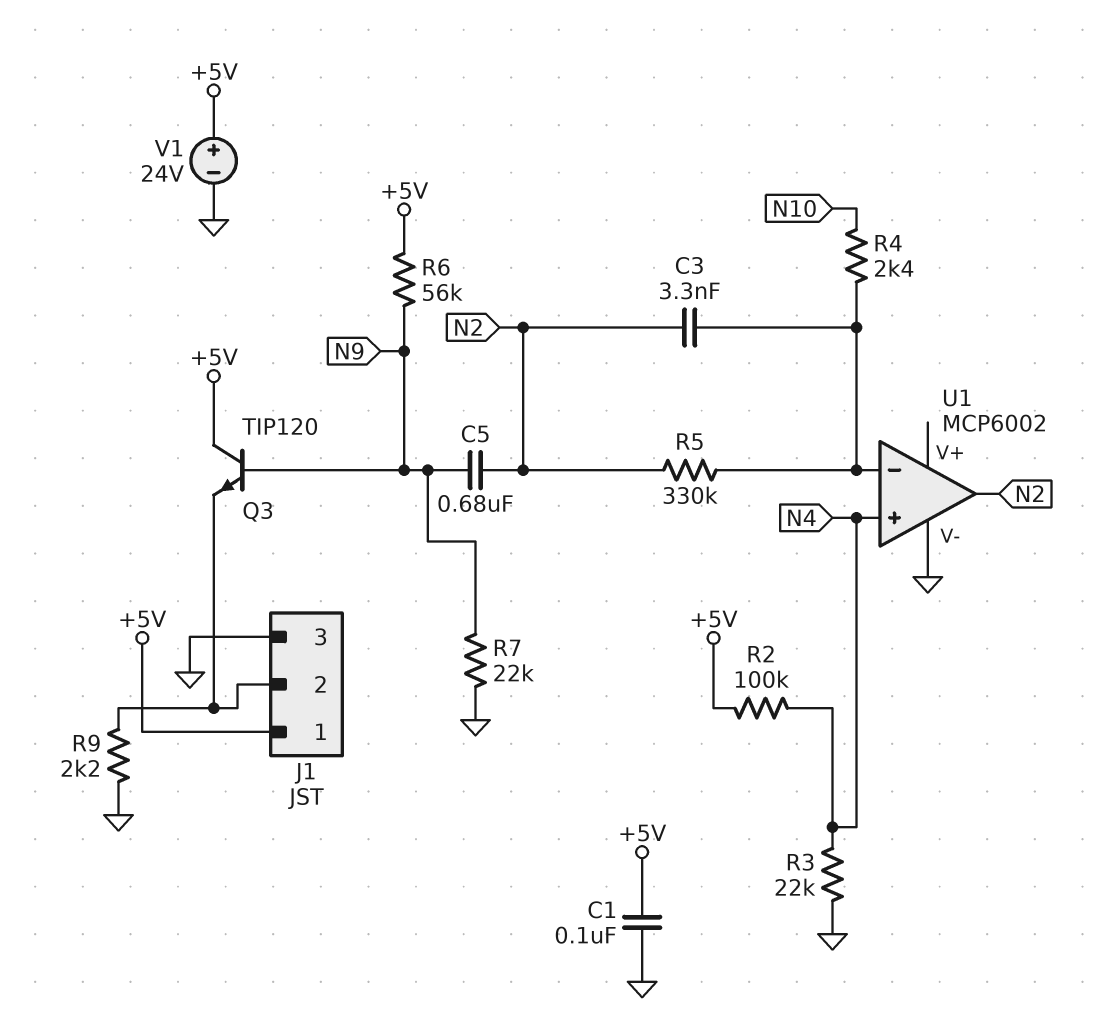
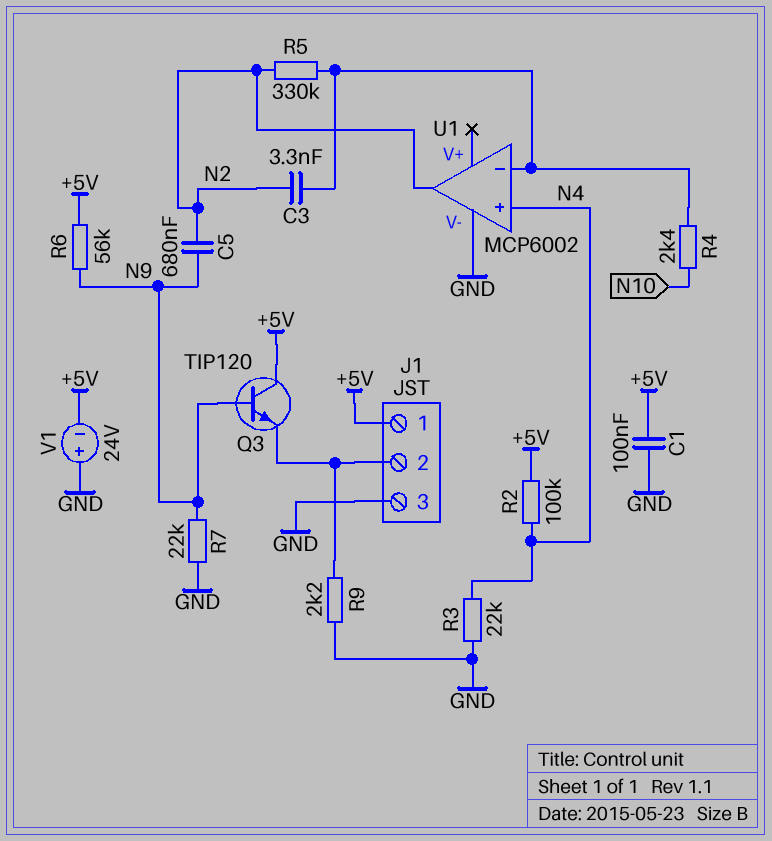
V1: 24V (plus +5V, minus GND) -> 24V (plus GND, minus +5V)

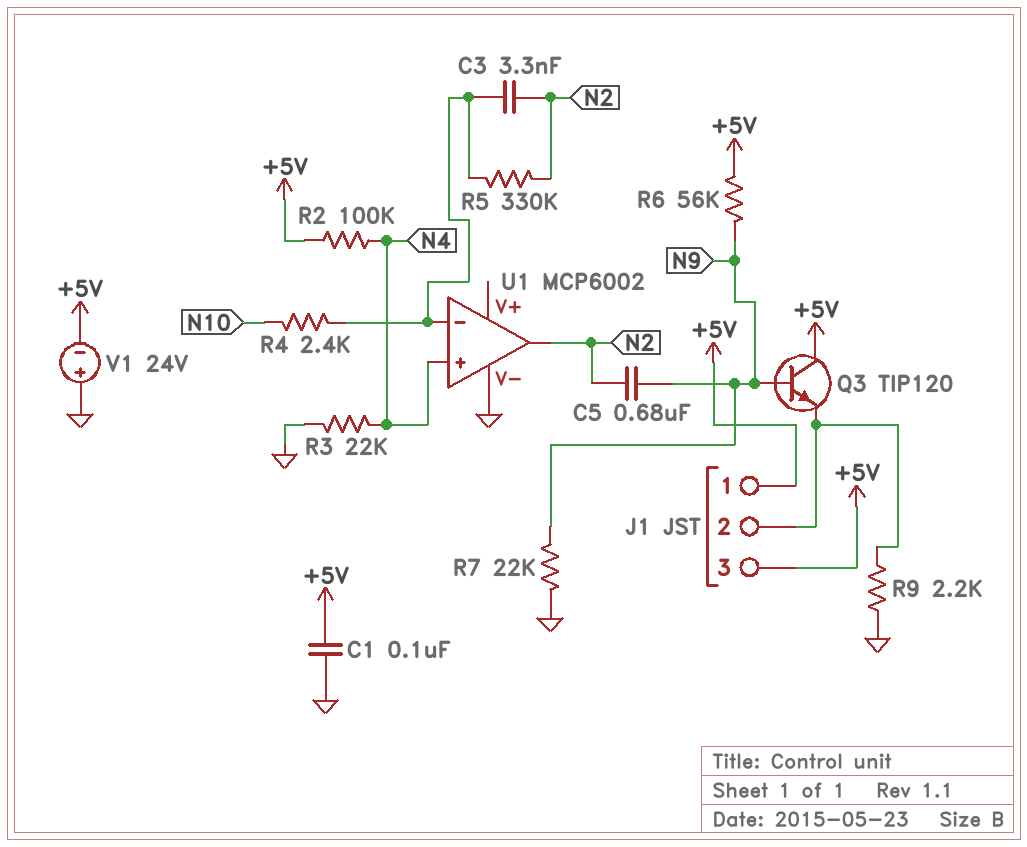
J1 pin 3: GND -> +5V

